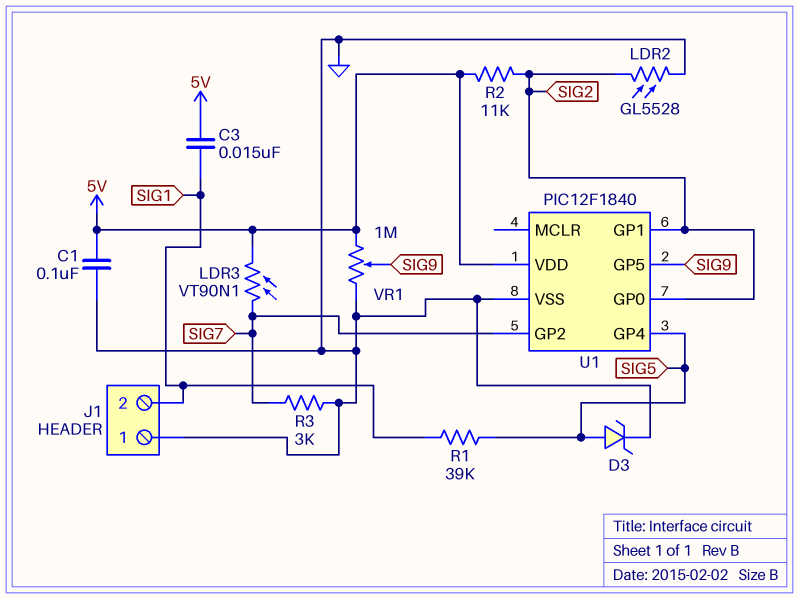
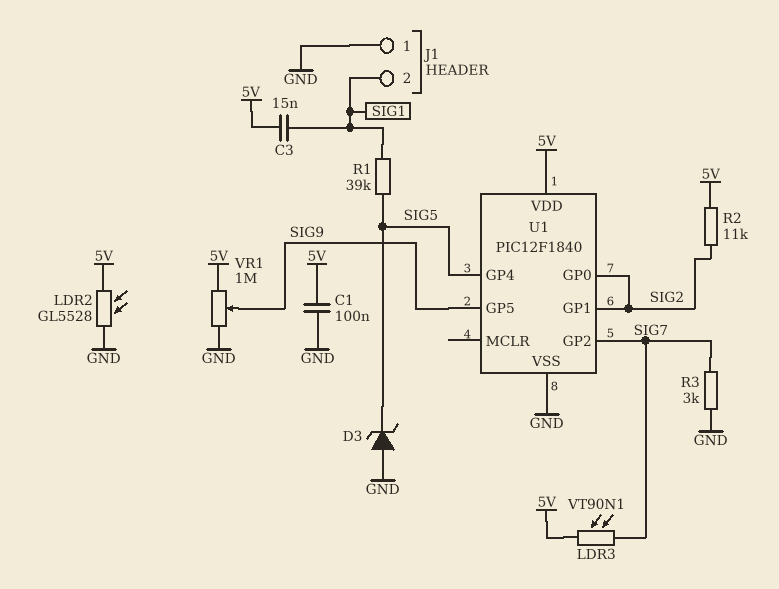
D3: zener (A SIG5, K GND) -> zener (A GND, K SIG5)
LDR2: GL5528 (GND, SIG2) -> GL5528 (5V, GND)

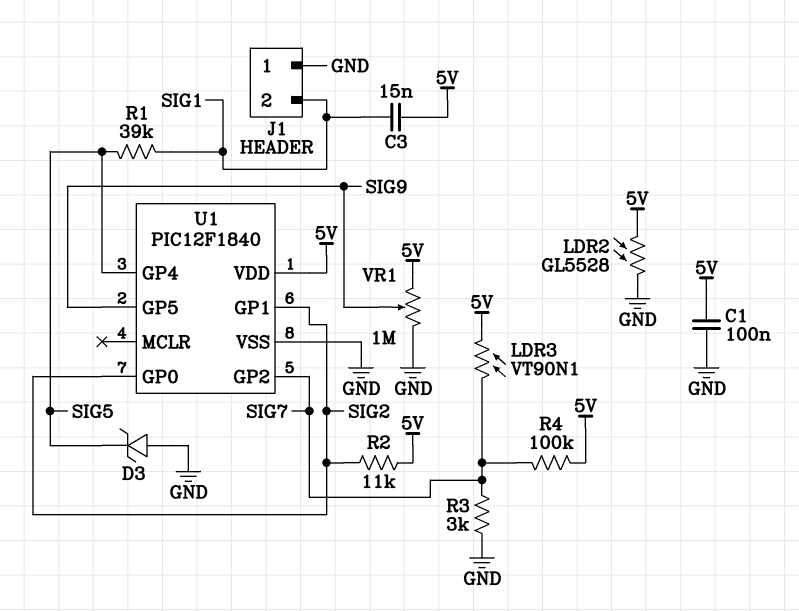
R4: none -> 100k (5V, SIG7)

